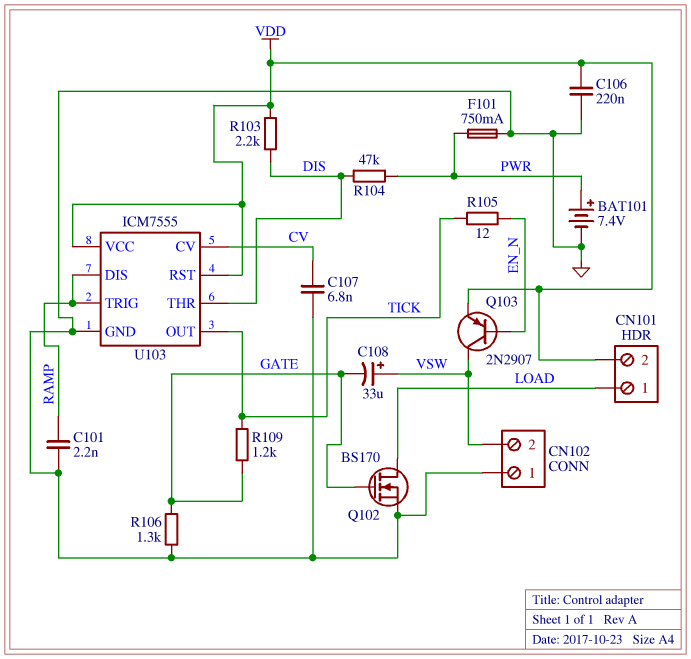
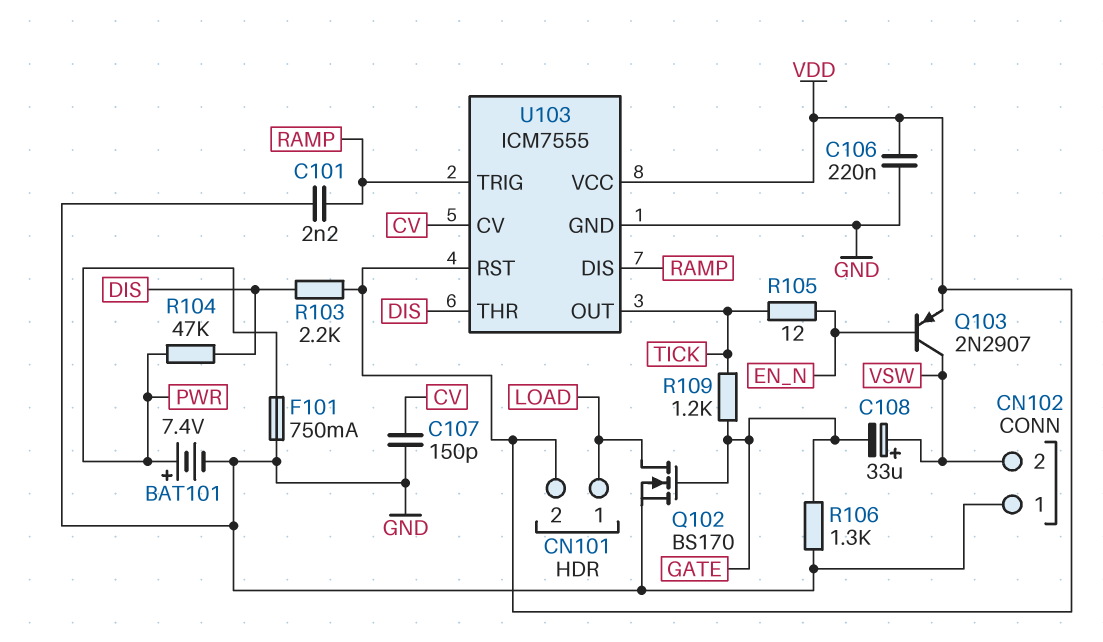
C107: 6.8nF (CV, GND) -> 150pF (CV, GND)

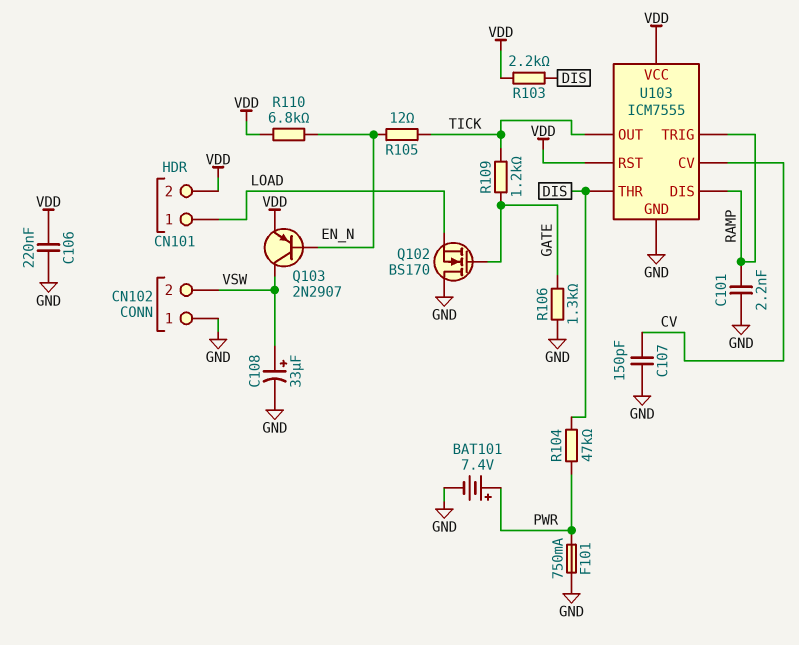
C108: 33uF (plus VSW, minus GATE) -> 33uF (plus VSW, minus GND)
Q102: NMOS BS170 (G GATE, D LOAD, S GND) -> NMOS BS170 (G GATE, D GND, S LOAD)
R110: none -> 6.8k (EN_N, VDD)

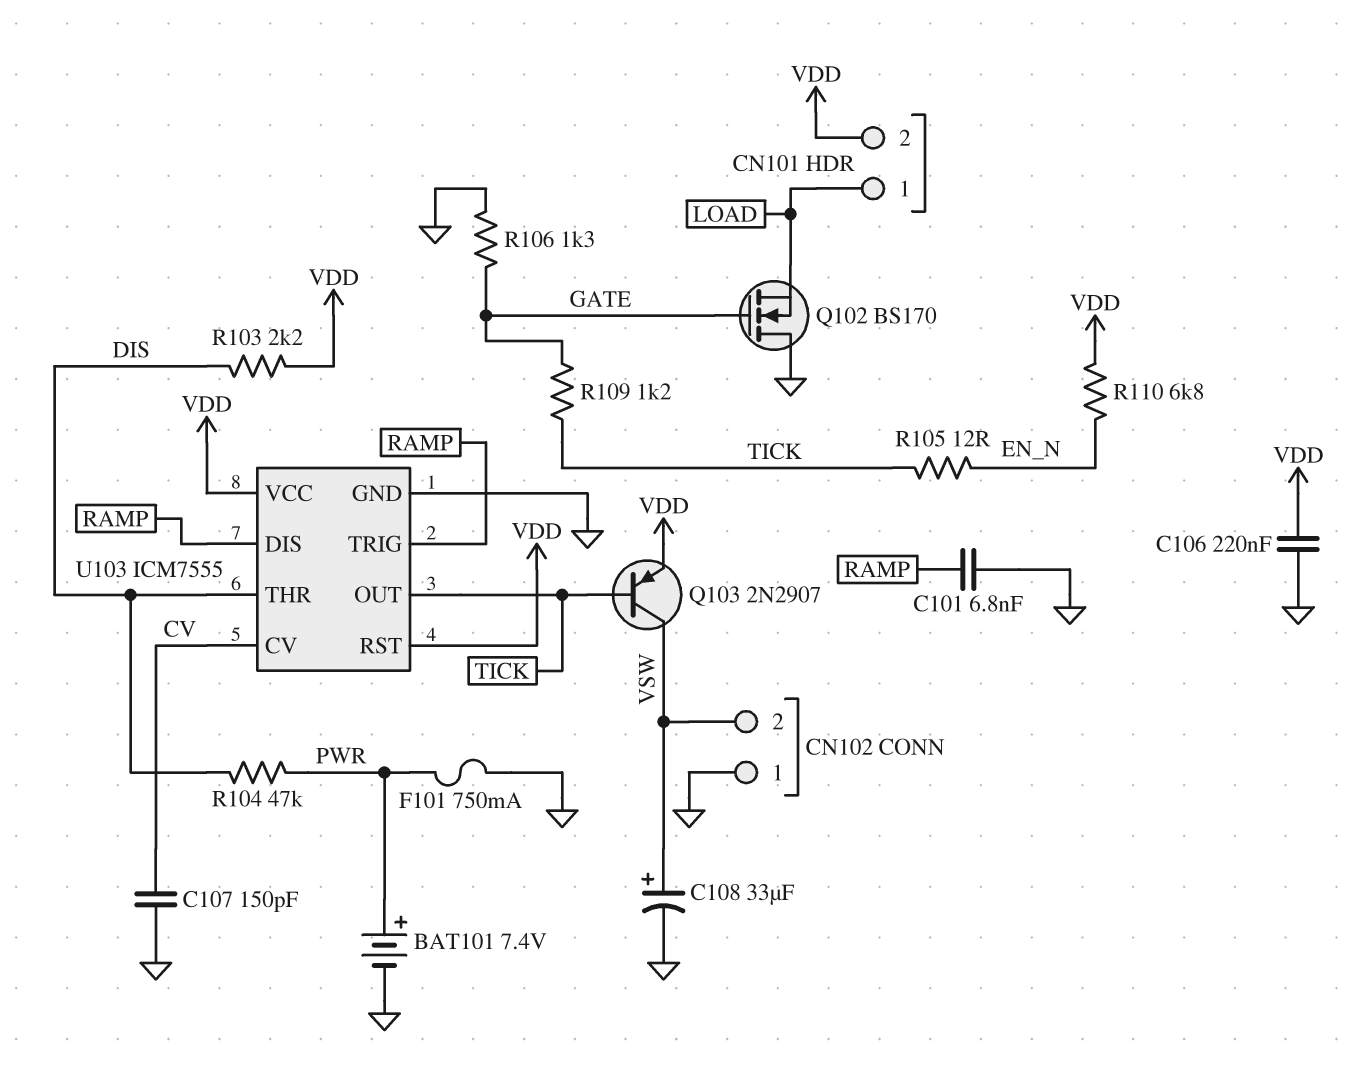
C101: 2.2nF (GND, RAMP) -> 6.8nF (GND, RAMP)
Q103: PNP 2N2907 (B EN_N, C VSW, E VDD) -> PNP 2N2907 (B TICK, C VSW, E VDD)

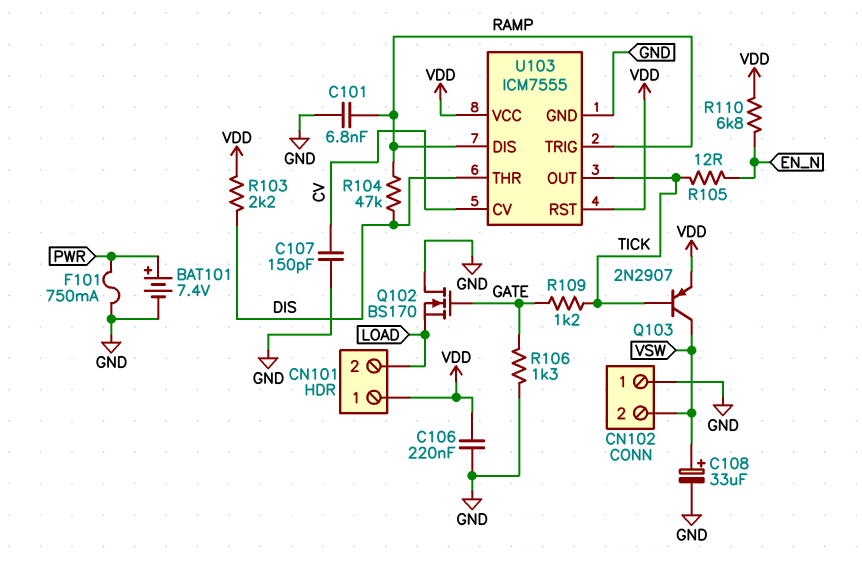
CN101 pin 1: LOAD -> VDD
CN101 pin 2: VDD -> LOAD
R104: 47k (DIS, PWR) -> 47k (DIS, RAMP)

